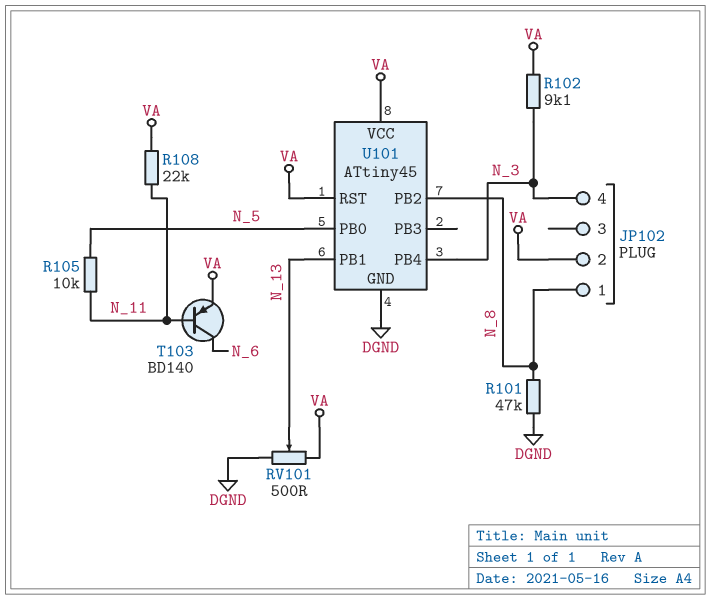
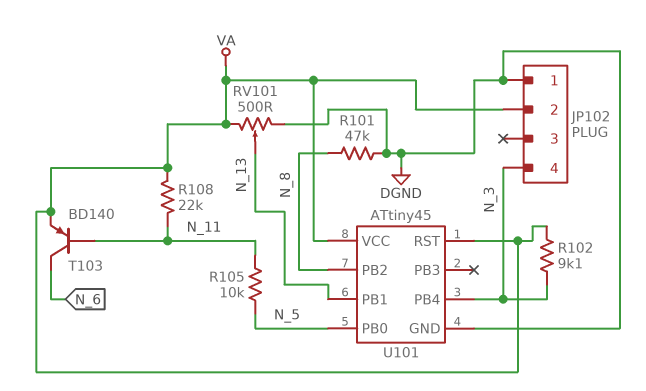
JP102 pin 1: N_8 -> DGND

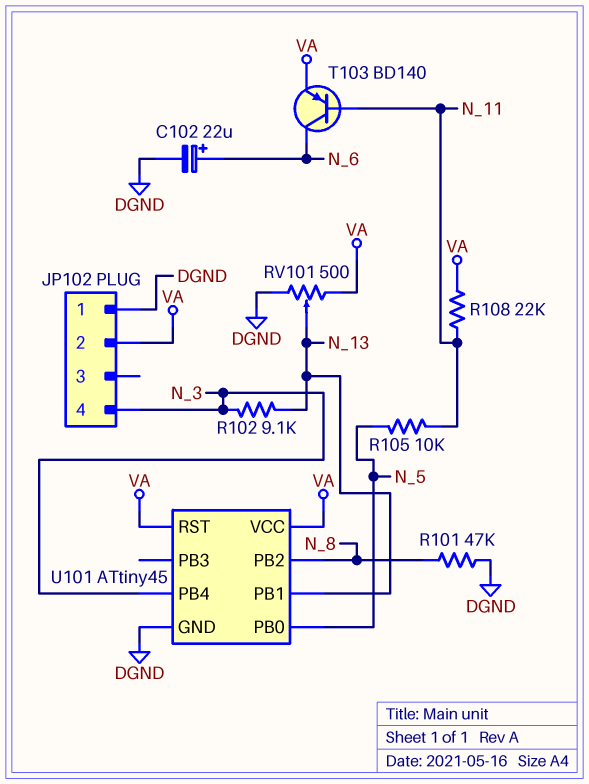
C102: none -> 22uF (plus N_6, minus DGND)
R102: 9.1k (N_3, VA) -> 9.1k (N_3, N_13)

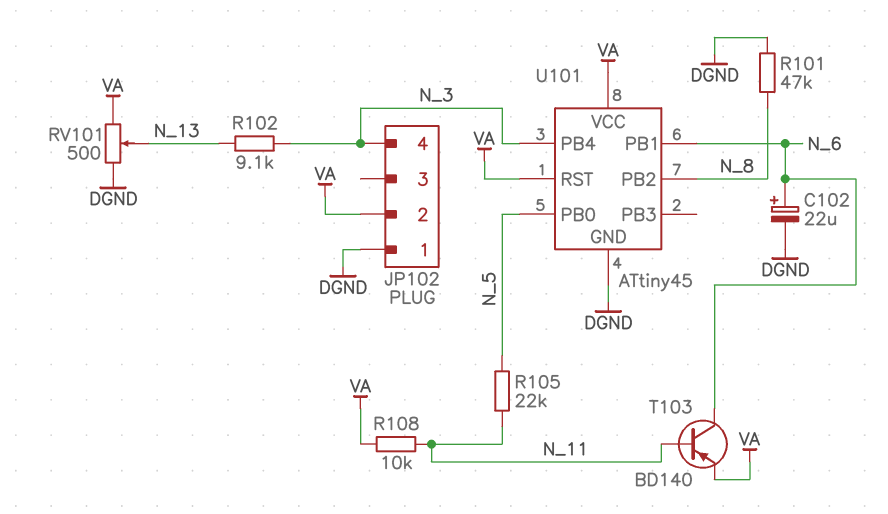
R105: 10k (N_5, N_11) -> 22k (N_5, N_11)
R108: 22k (N_11, VA) -> 10k (N_11, VA)
U101 pin PB1: N_13 -> N_6

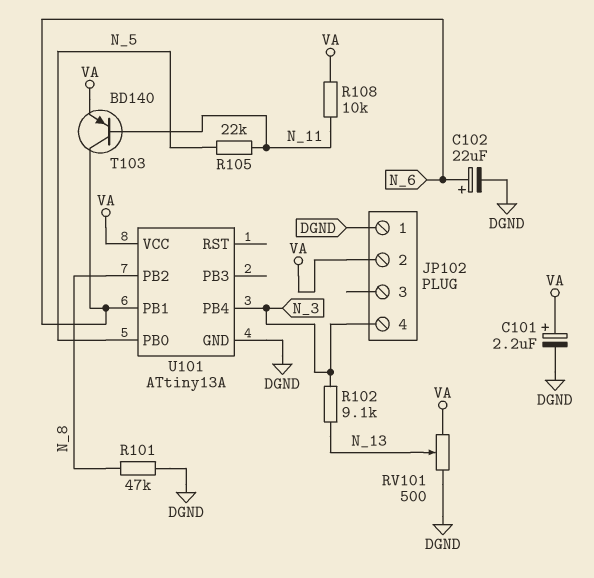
C101: none -> 2.2uF (plus VA, minus DGND)
U101: ATtiny45 -> ATtiny13A
U101 pin RST: VA -> none

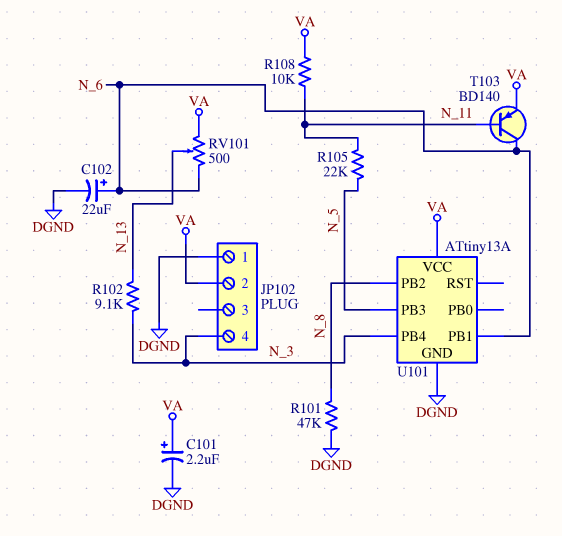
RV101: 500 (DGND, VA, wiper N_13) -> 500 (N_6, VA, wiper N_13)
U101 pin PB0: N_5 -> none
U101 pin PB3: none -> N_5

